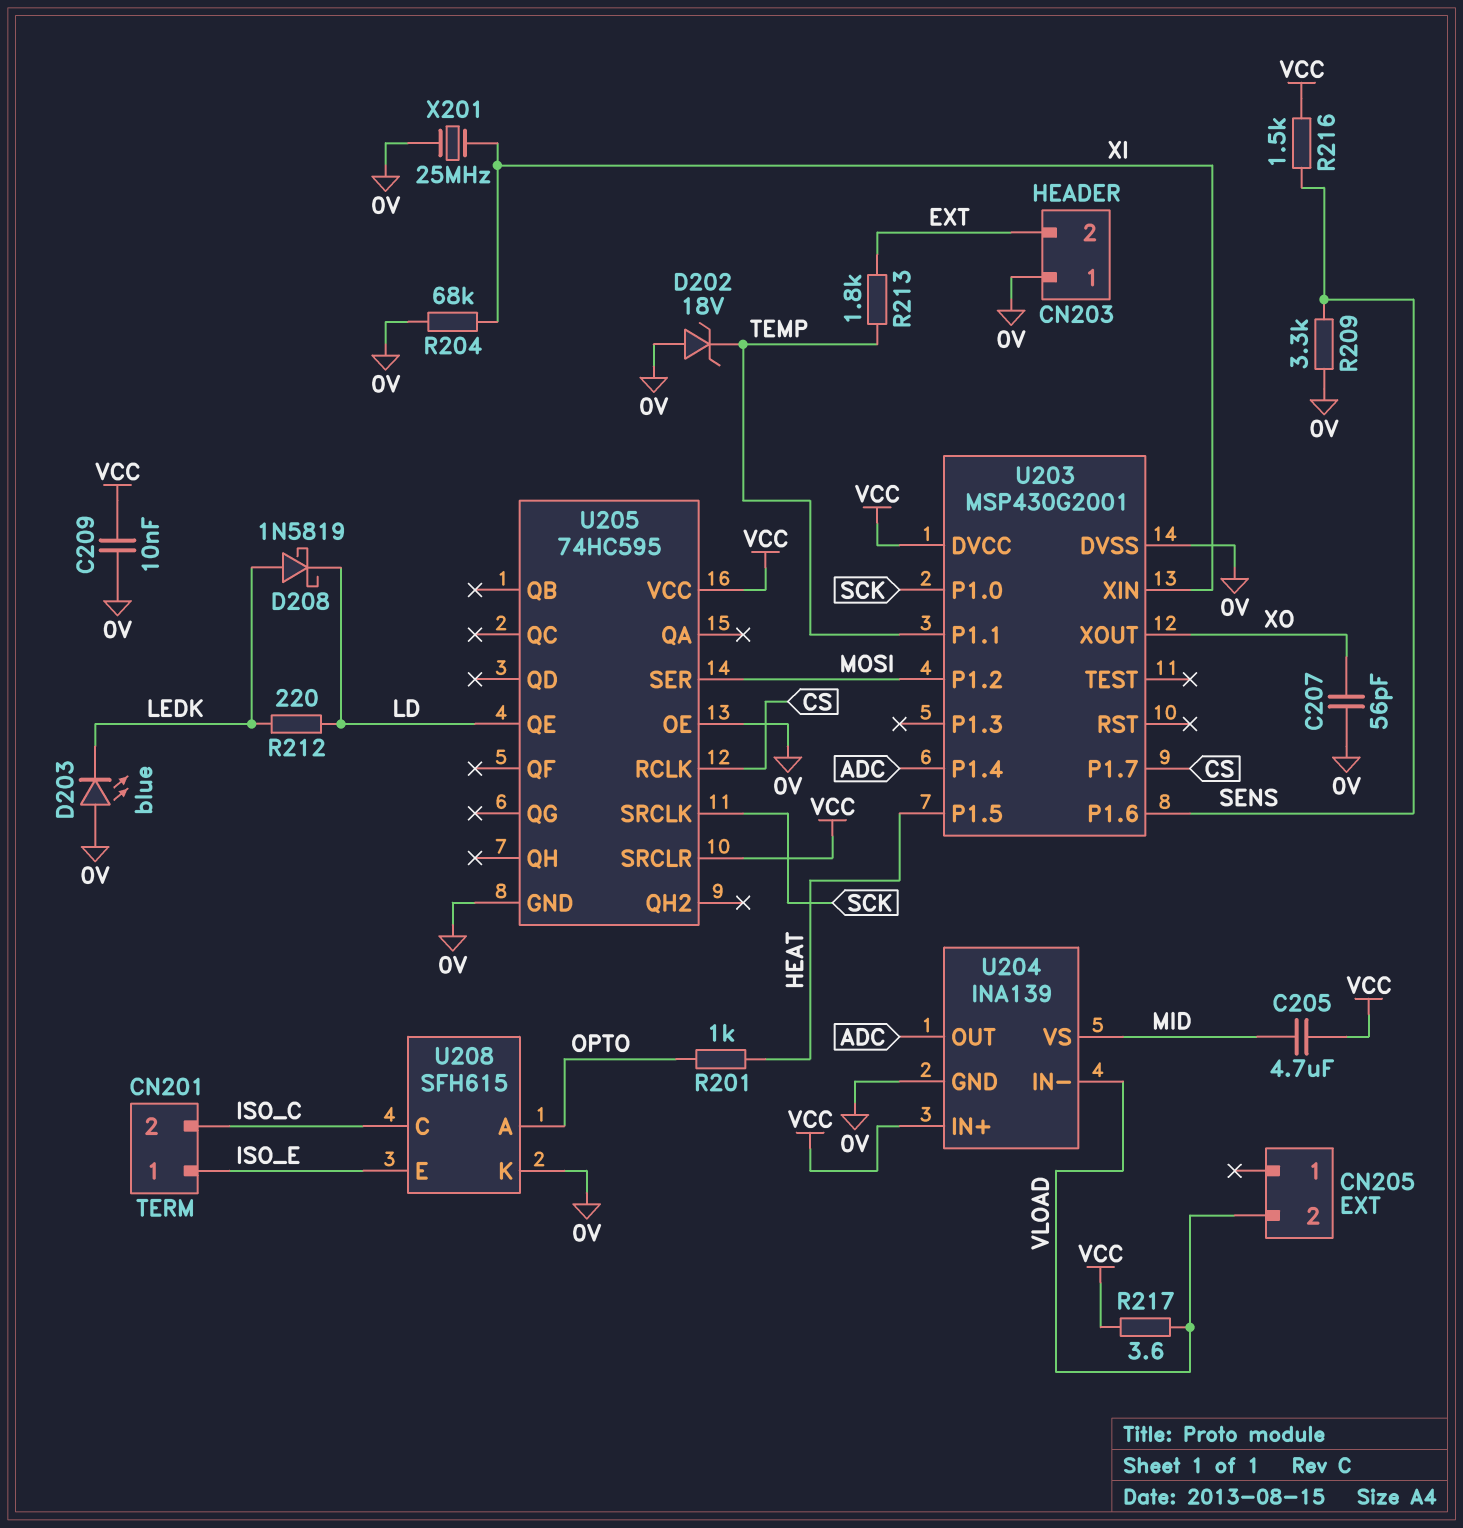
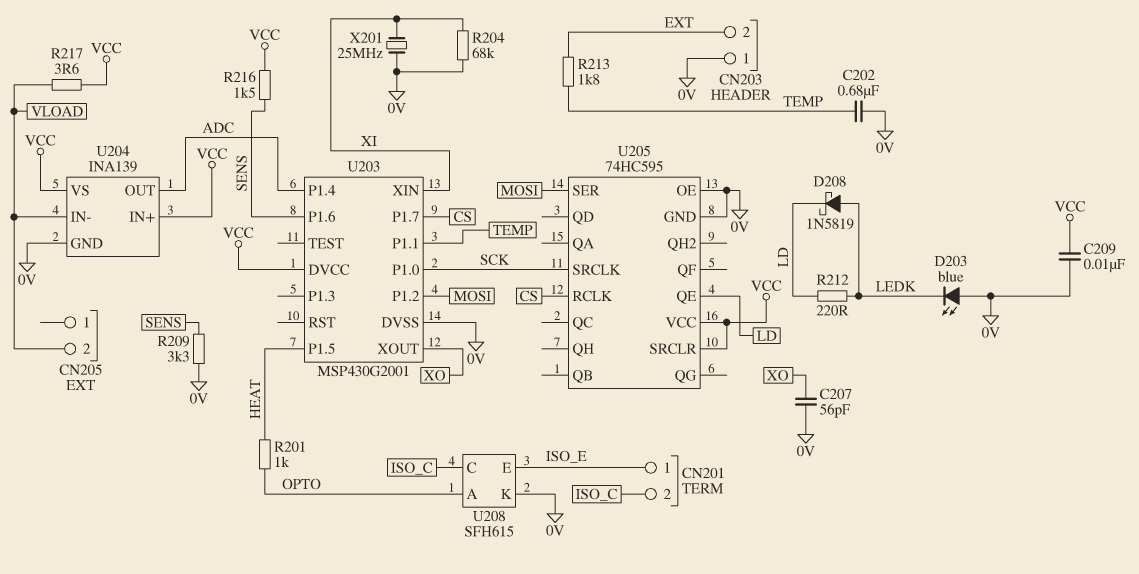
C202: none -> 680nF (0V, TEMP)
C205: 4.7uF (MID, VCC) -> none
D202: zener 18V (A 0V, K TEMP) -> none
U204 pin VS: MID -> VCC

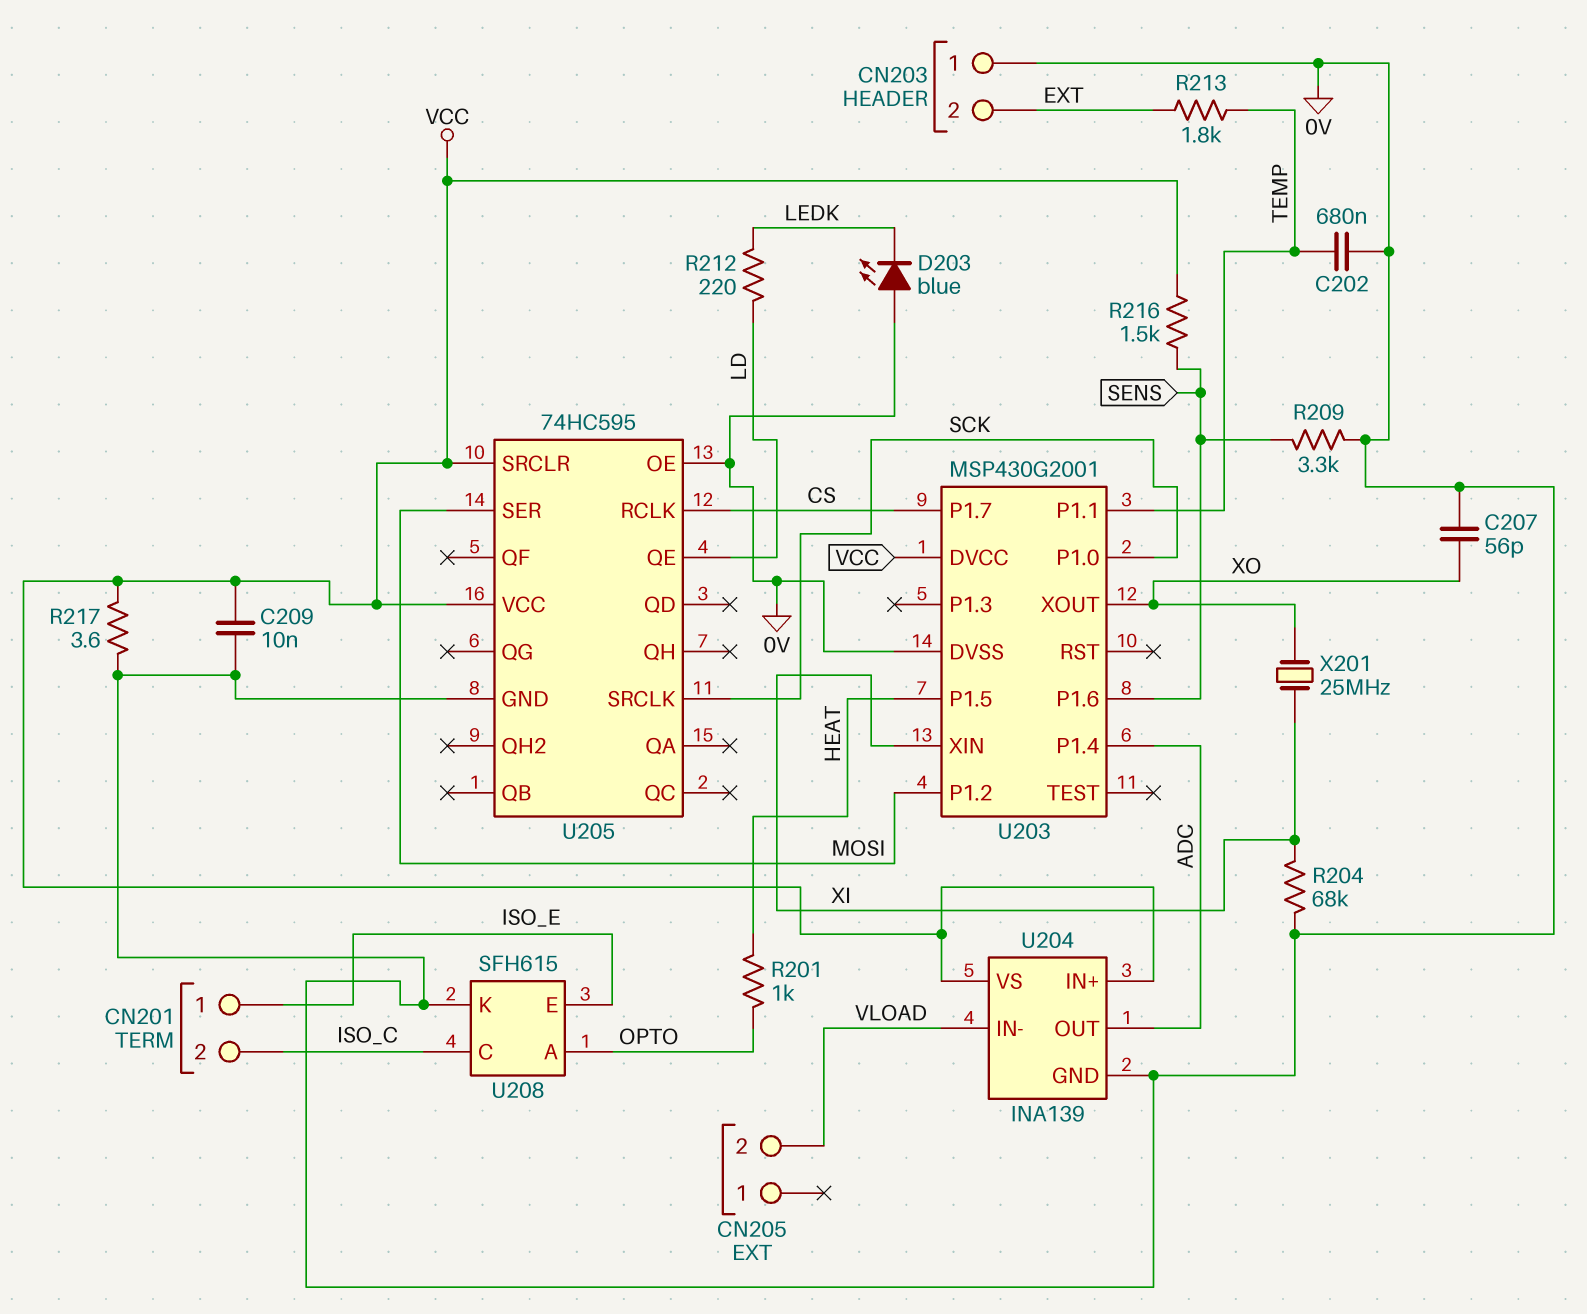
D208: schottky 1N5819 (A LEDK, K LD) -> none
R217: 3.6 (VCC, VLOAD) -> 3.6 (0V, VCC)
X201: 25MHz (0V, XI) -> 25MHz (XI, XO)

